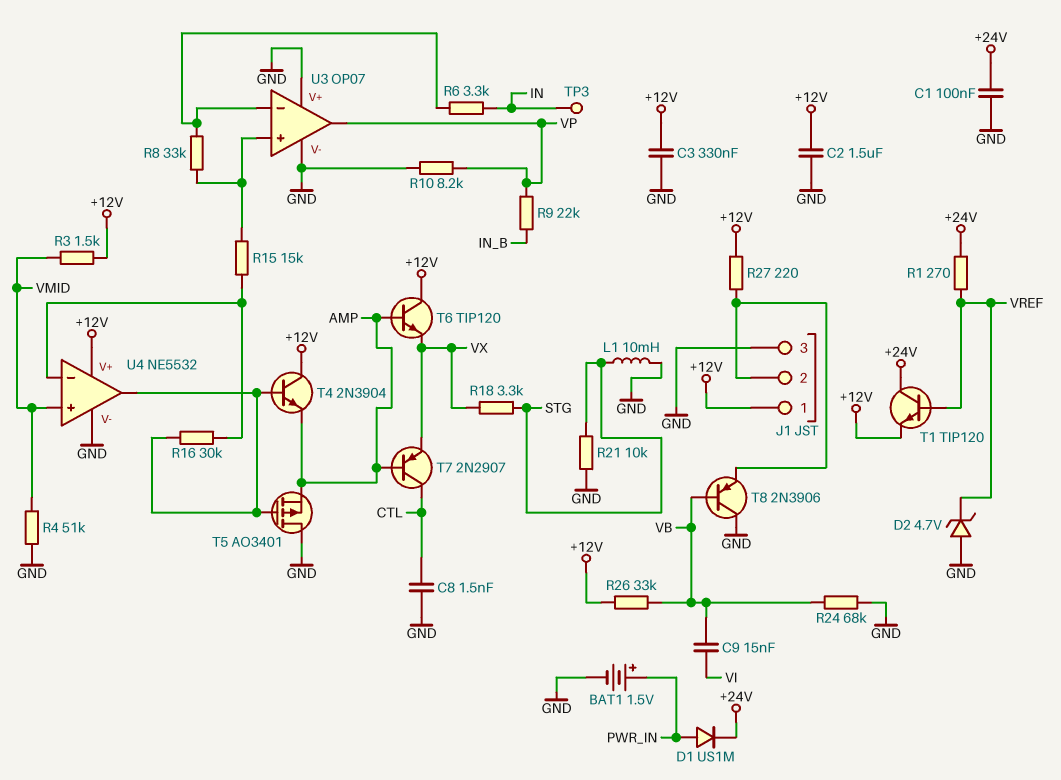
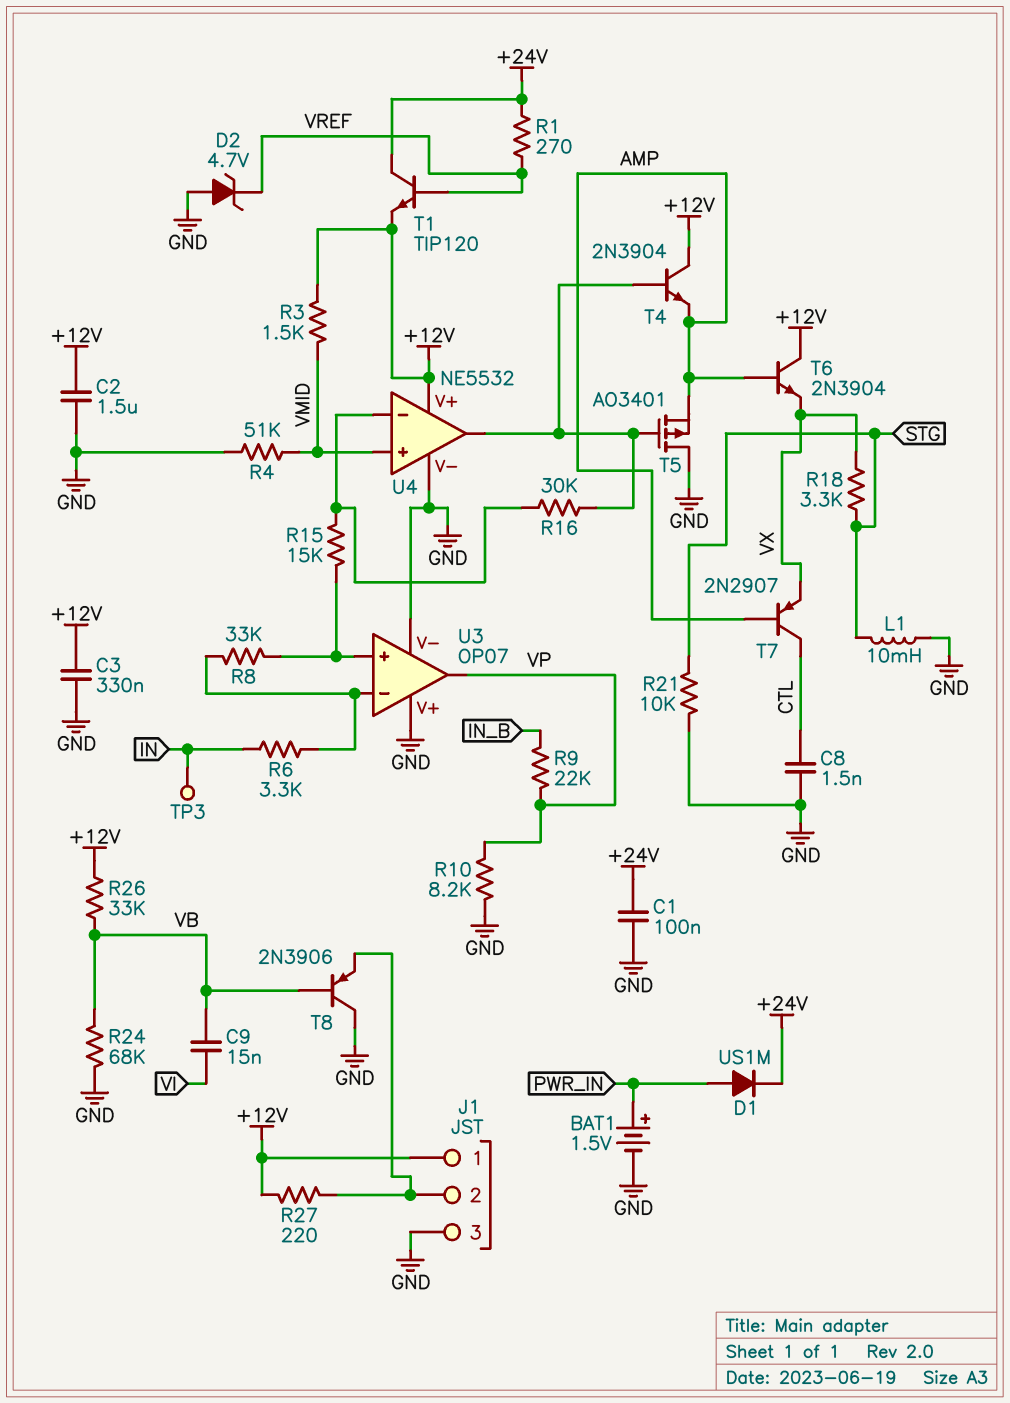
T6: NPN TIP120 (B AMP, C +12V, E VX) -> NPN 2N3904 (B AMP, C +12V, E VX)

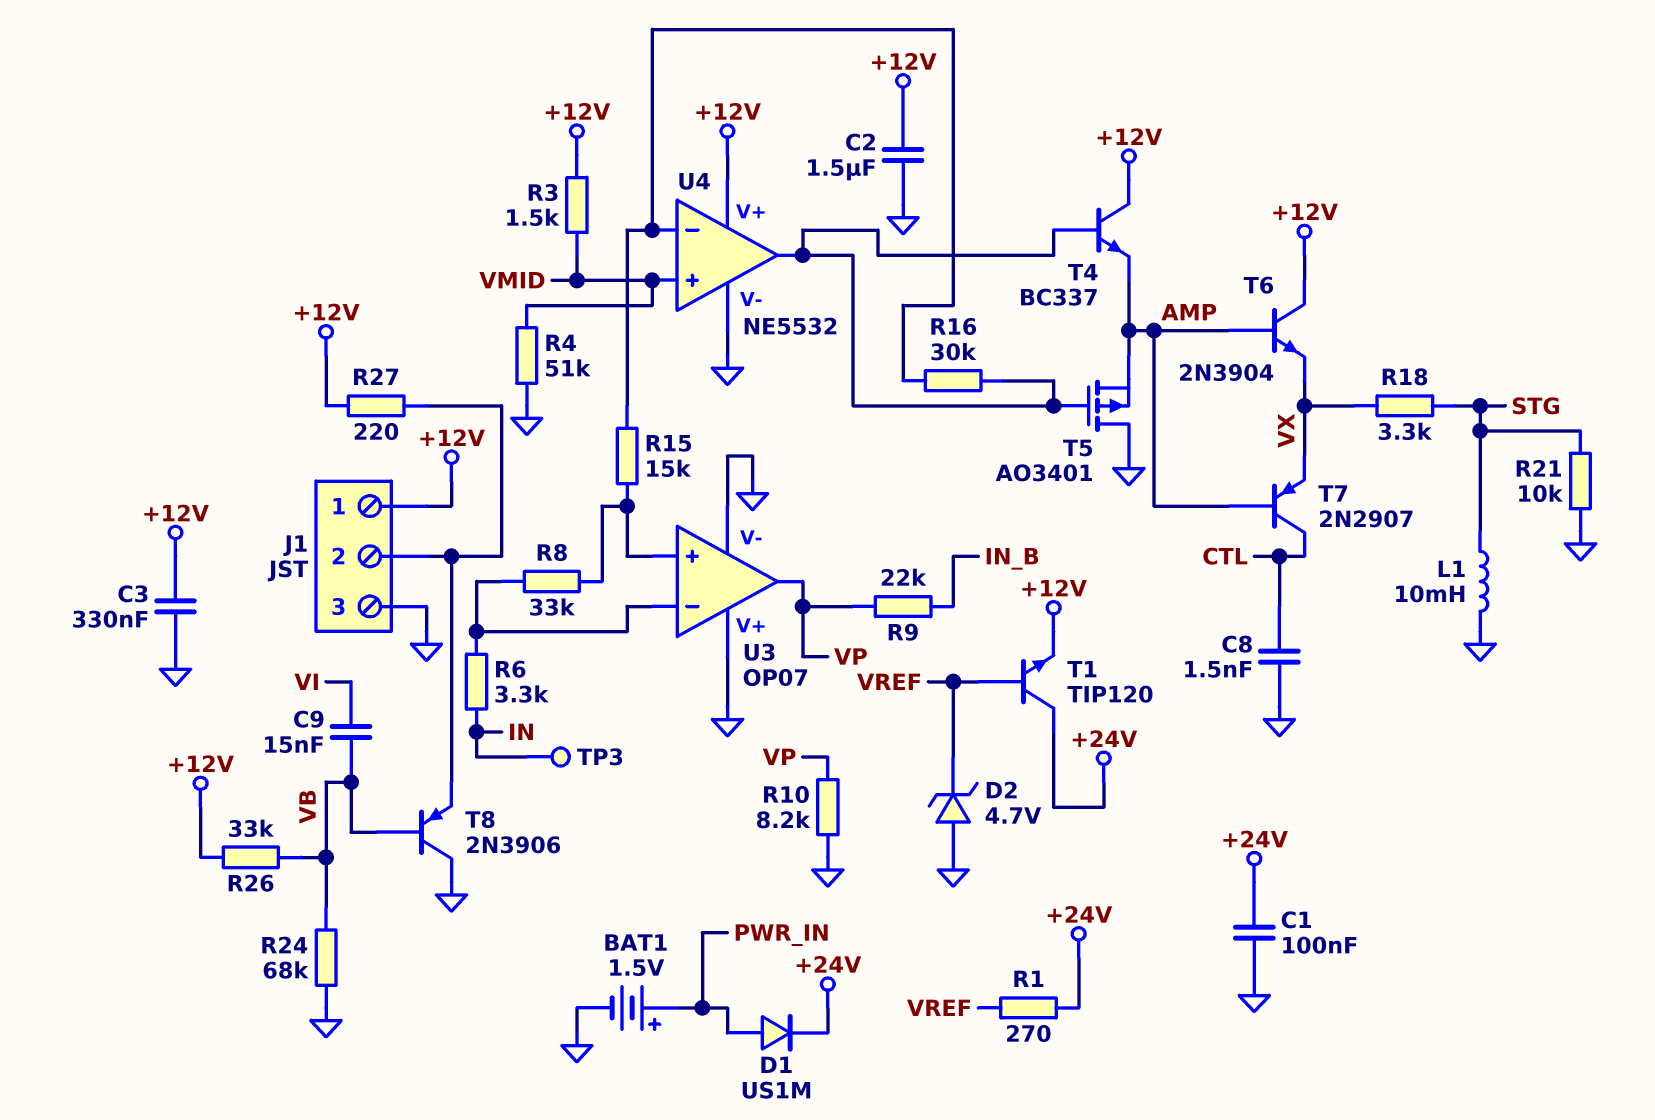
T4: NPN 2N3904 (B U4/out, C +12V, E AMP) -> NPN BC337 (B U4/out, C +12V, E AMP)

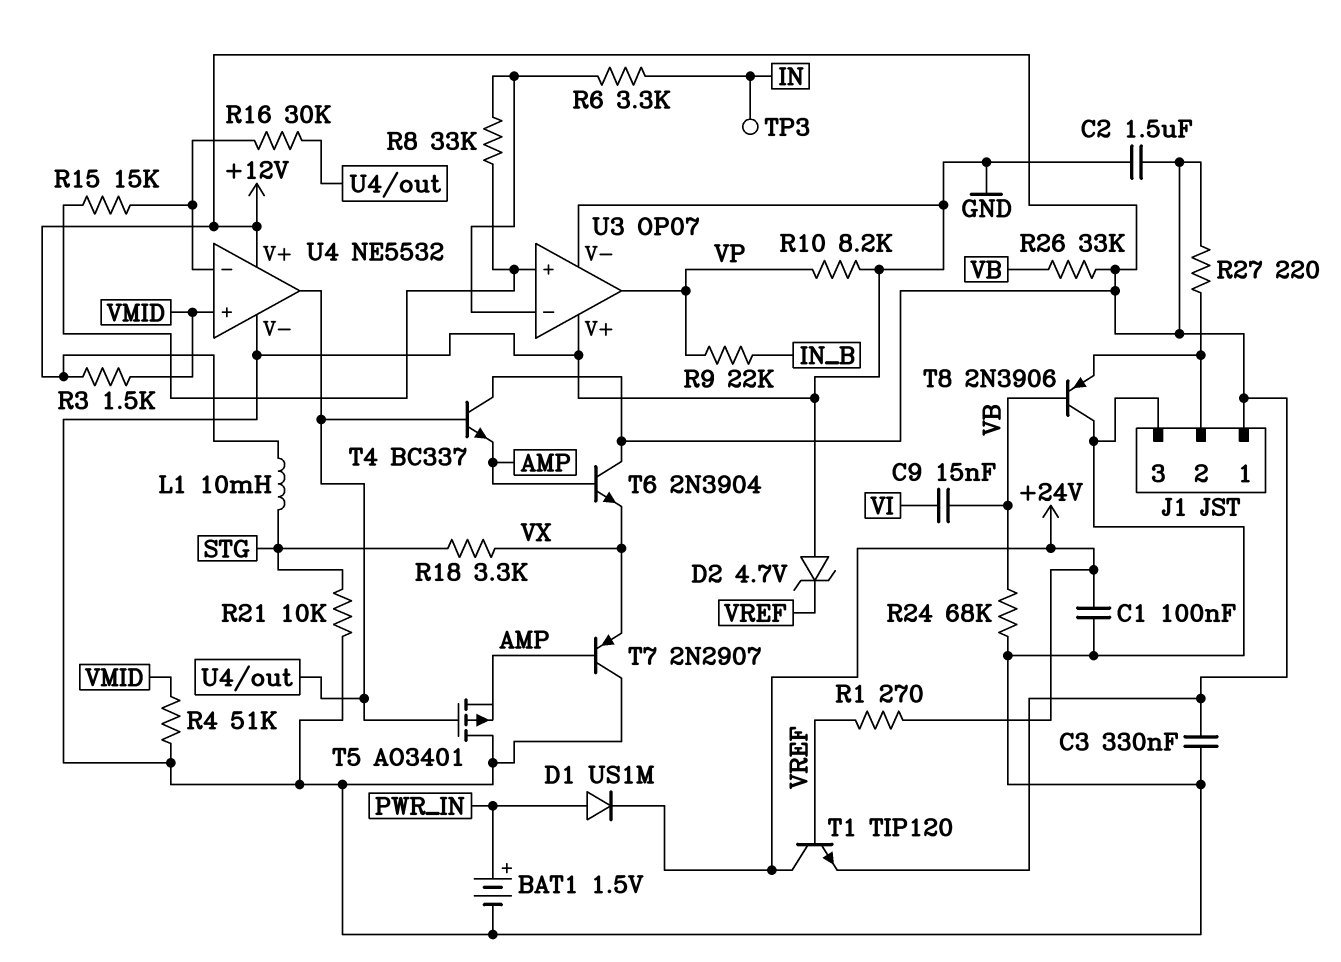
C8: 1.5nF (CTL, GND) -> none
L1: 10mH (GND, STG) -> 10mH (+12V, STG)
T7: PNP 2N2907 (B AMP, C CTL, E VX) -> PNP 2N2907 (B AMP, C GND, E VX)

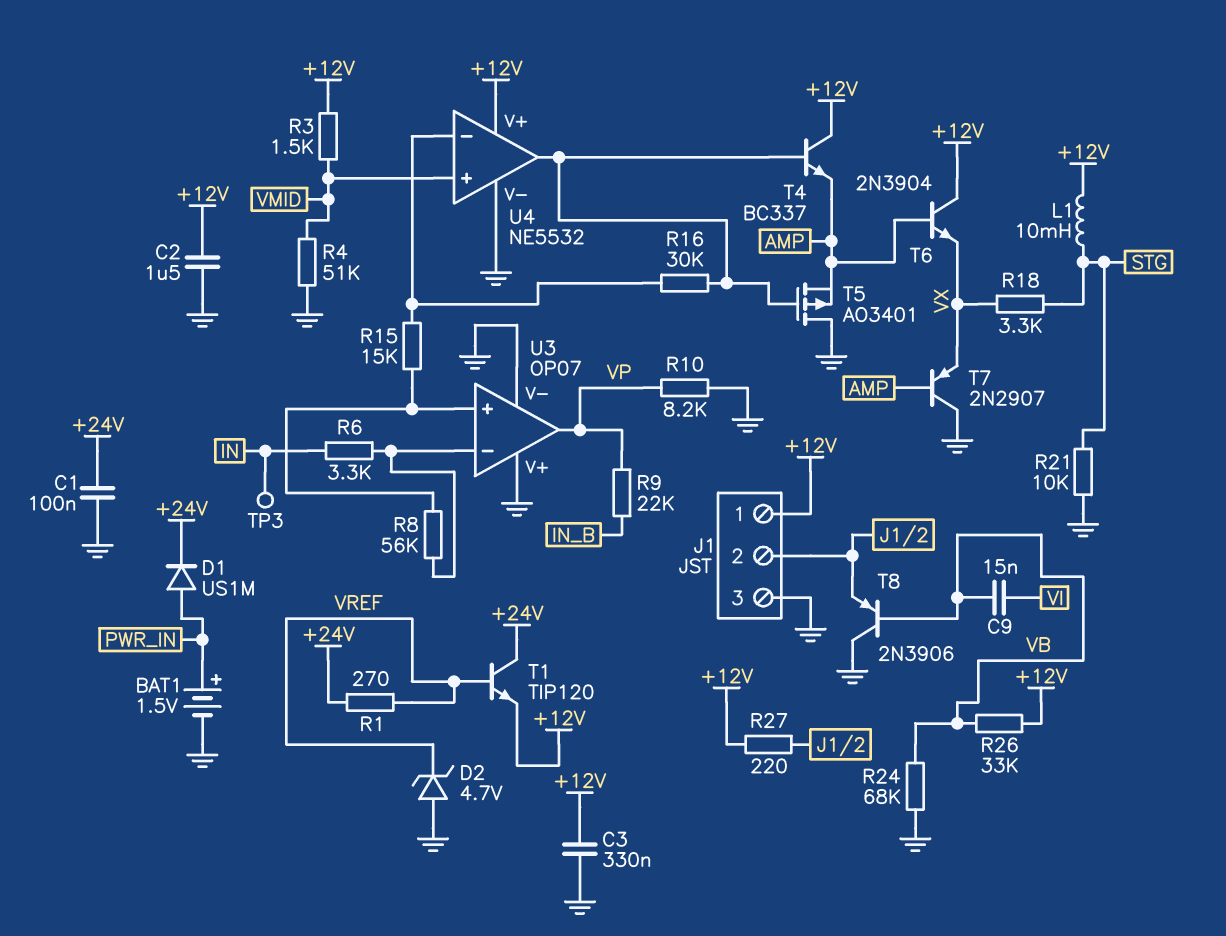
R8: 33k (U3/in+, U3/in-) -> 56k (U3/in+, U3/in-)

